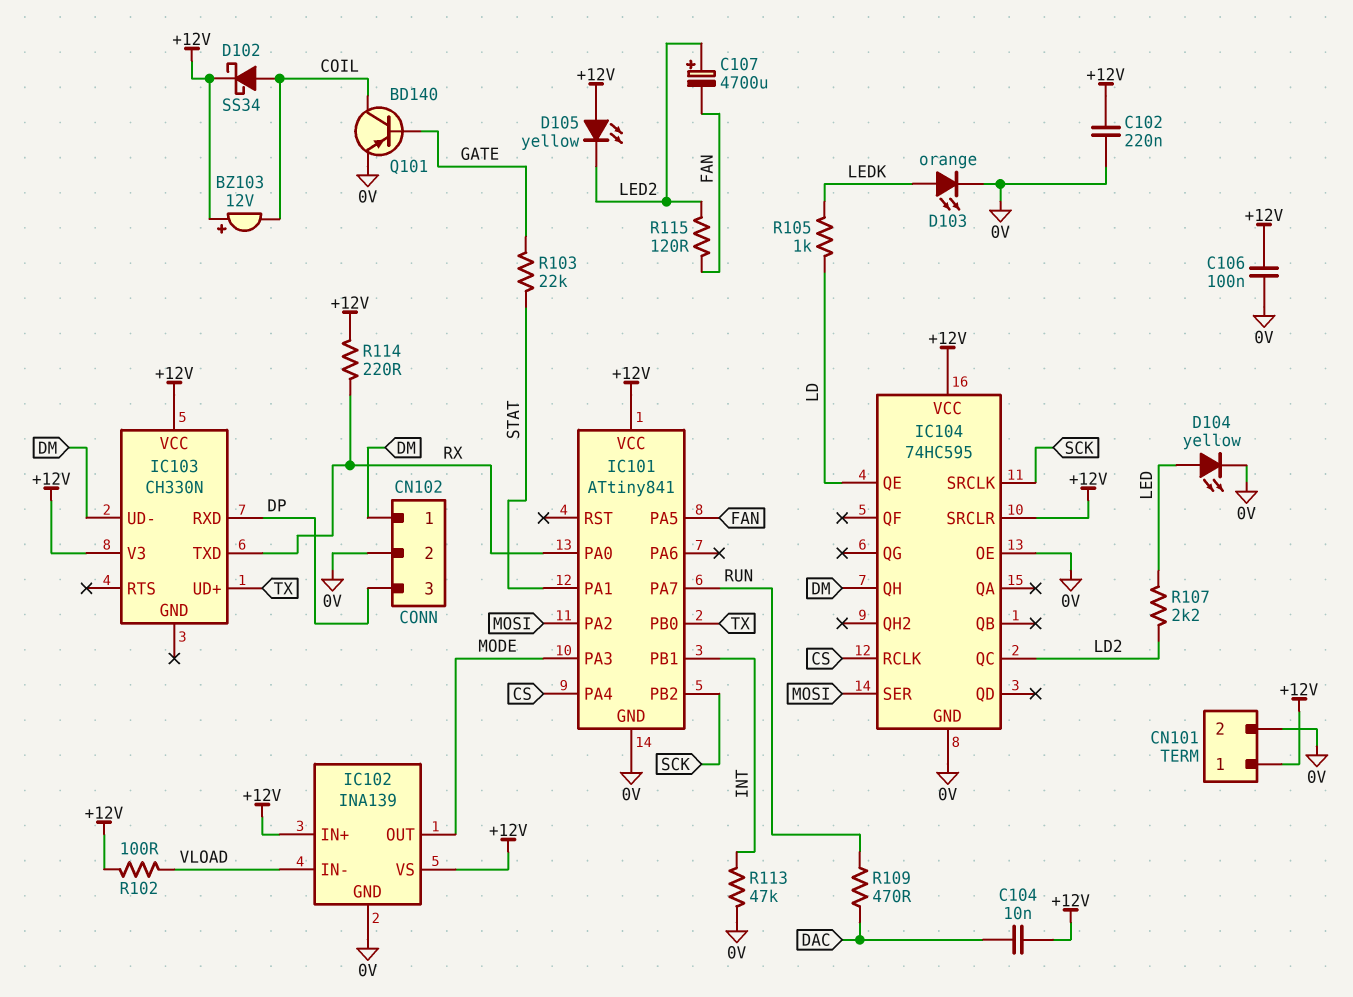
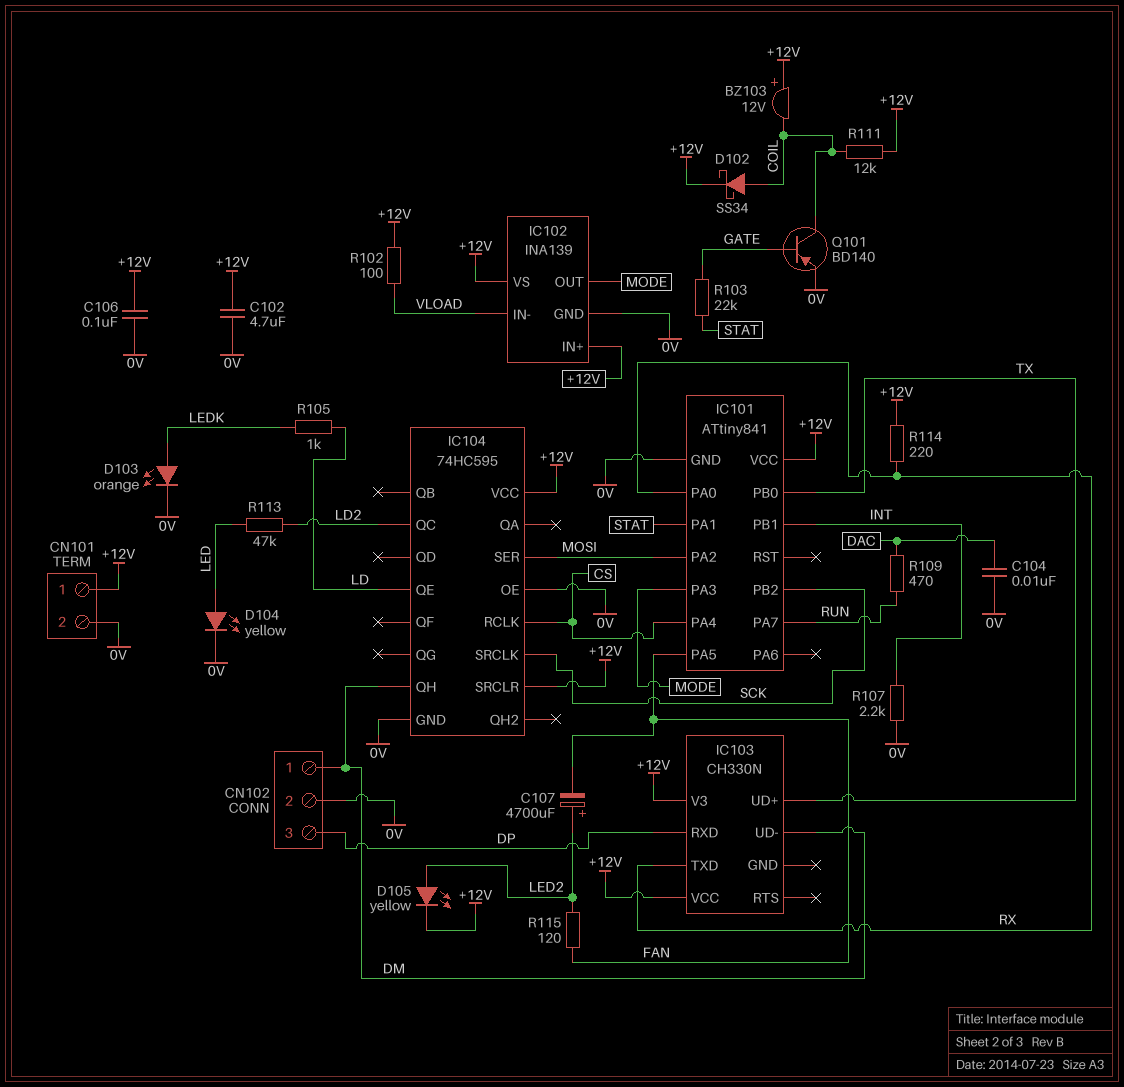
C102: 220nF (+12V, 0V) -> 4.7uF (+12V, 0V)
C104: 10nF (+12V, DAC) -> 10nF (0V, DAC)
D105: LED yellow (A +12V, K LED2) -> LED yellow (A LED2, K +12V)
R107: 2.2k (LD2, LED) -> 2.2k (0V, INT)
R111: none -> 12k (+12V, COIL)
R113: 47k (0V, INT) -> 47k (LD2, LED)

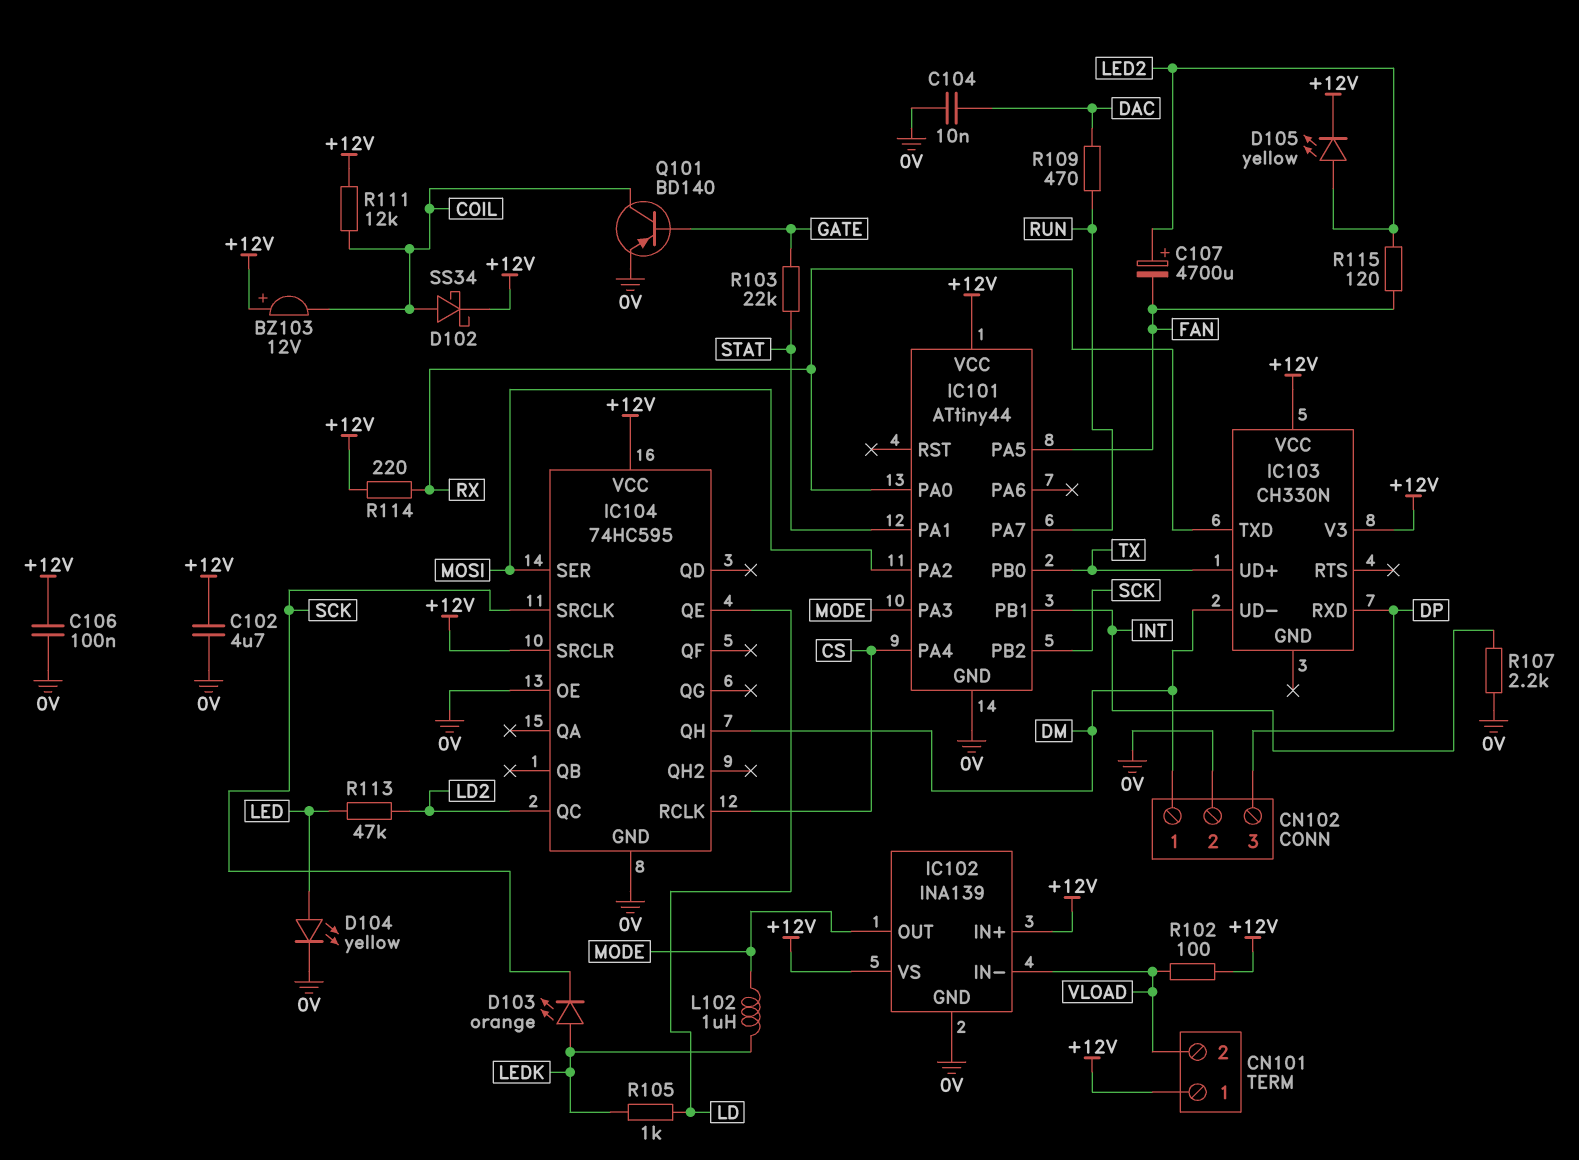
CN101 pin 2: 0V -> VLOAD
D103: LED orange (A LEDK, K 0V) -> LED orange (A LEDK, K SCK)
IC101: ATtiny841 -> ATtiny44
L102: none -> 1uH (LEDK, MODE)

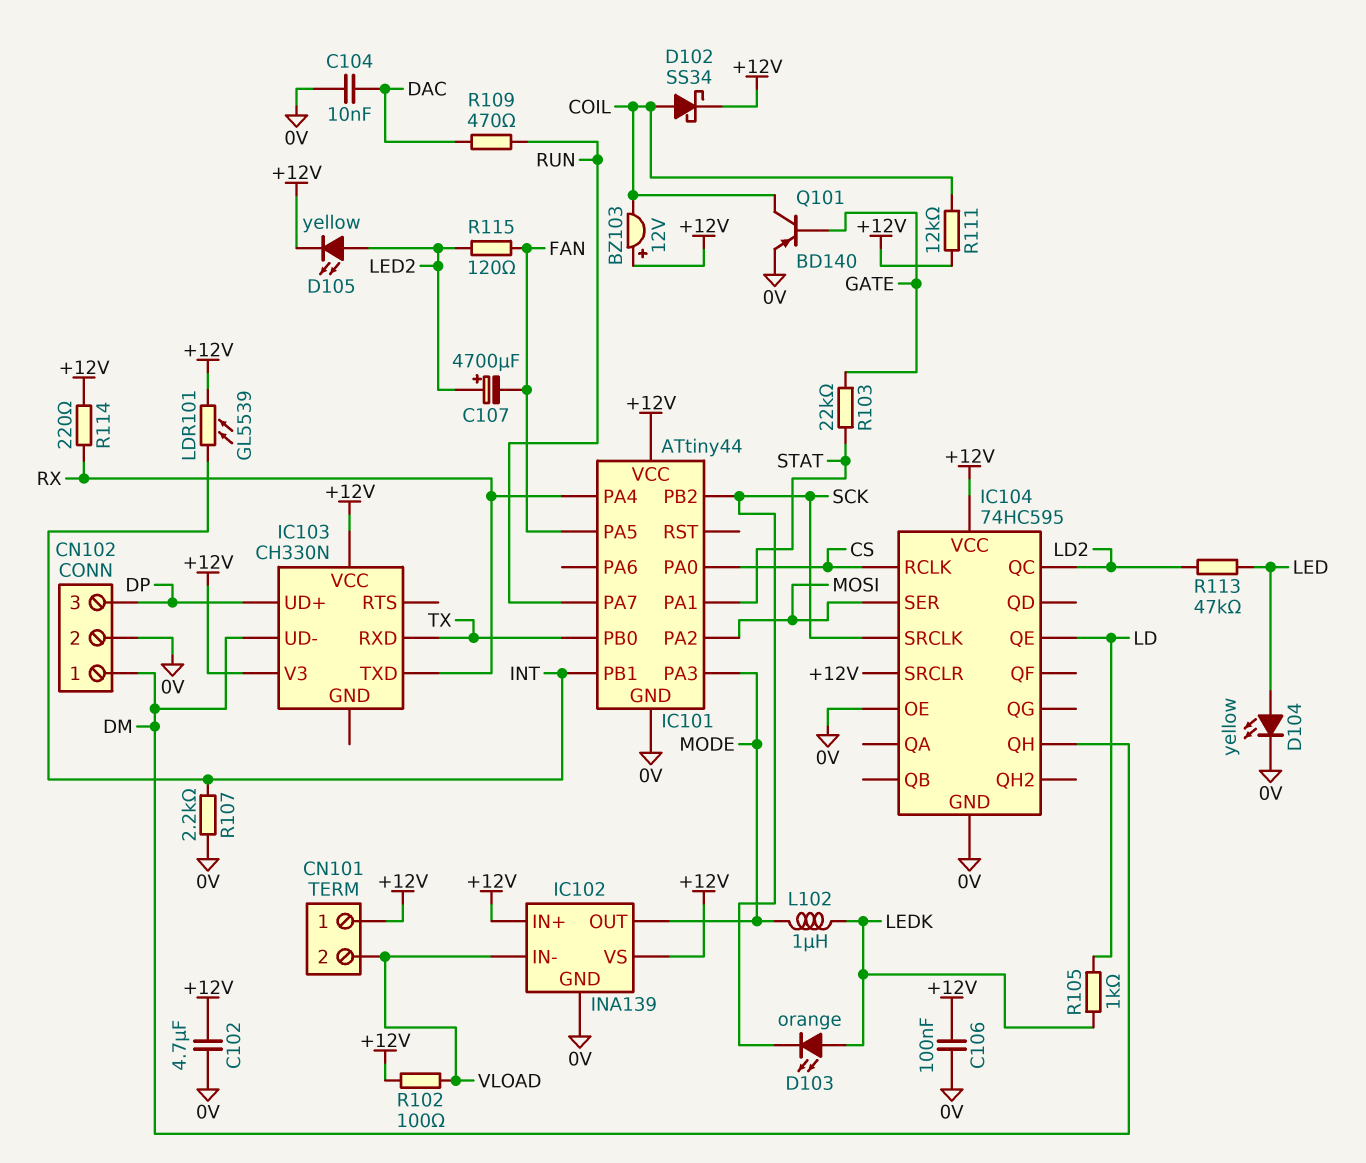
IC101 pin PA0: RX -> CS
IC101 pin PA4: CS -> RX
IC103 pin RXD: DP -> TX
IC103 pin UD+: TX -> DP
LDR101: none -> GL5539 (+12V, INT)

